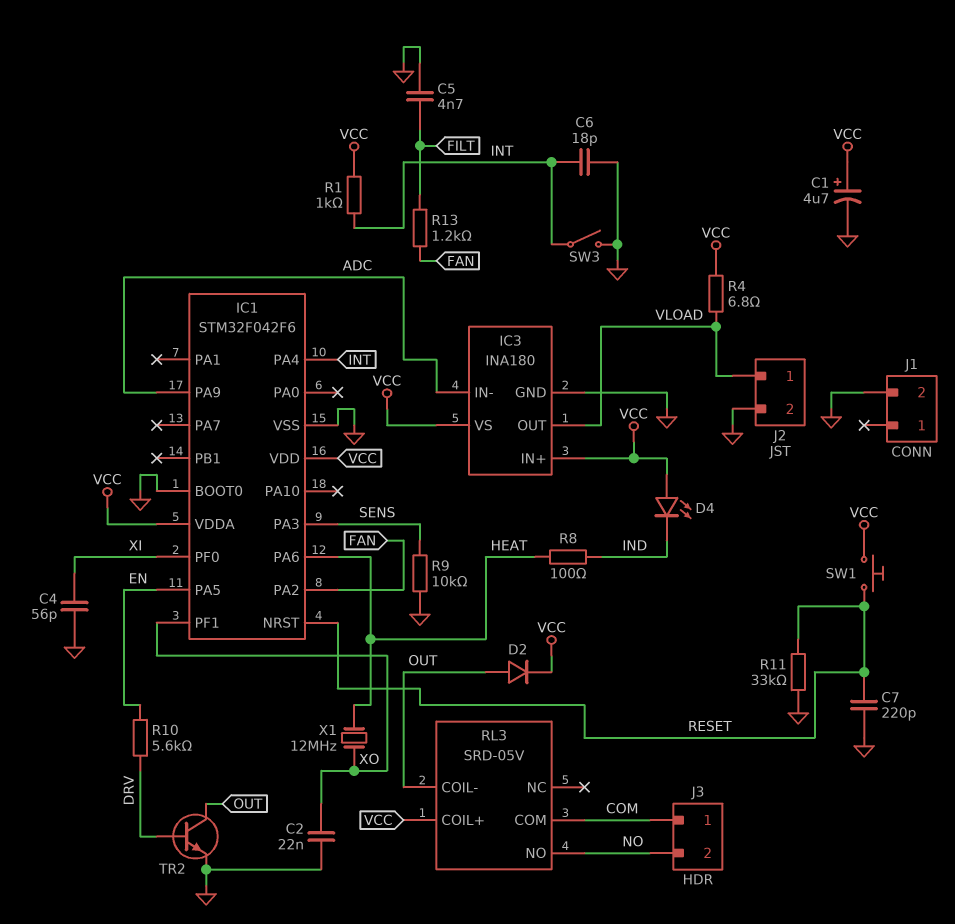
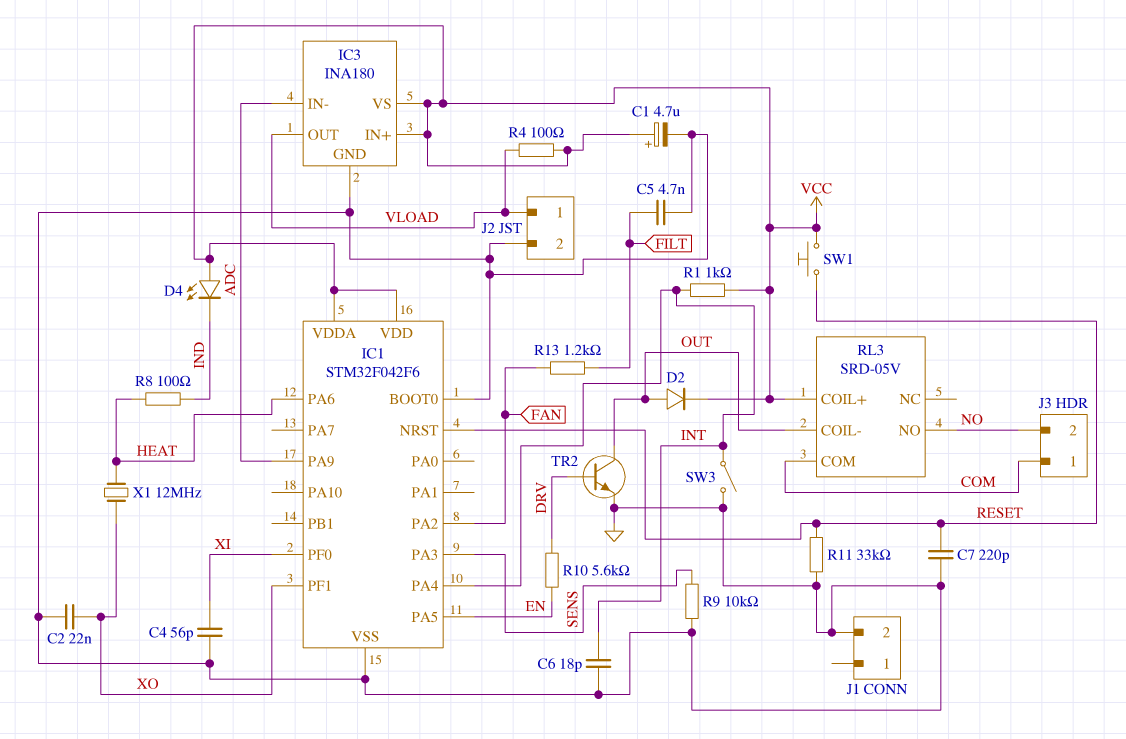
R4: 6.8 (VCC, VLOAD) -> 100 (VCC, VLOAD)

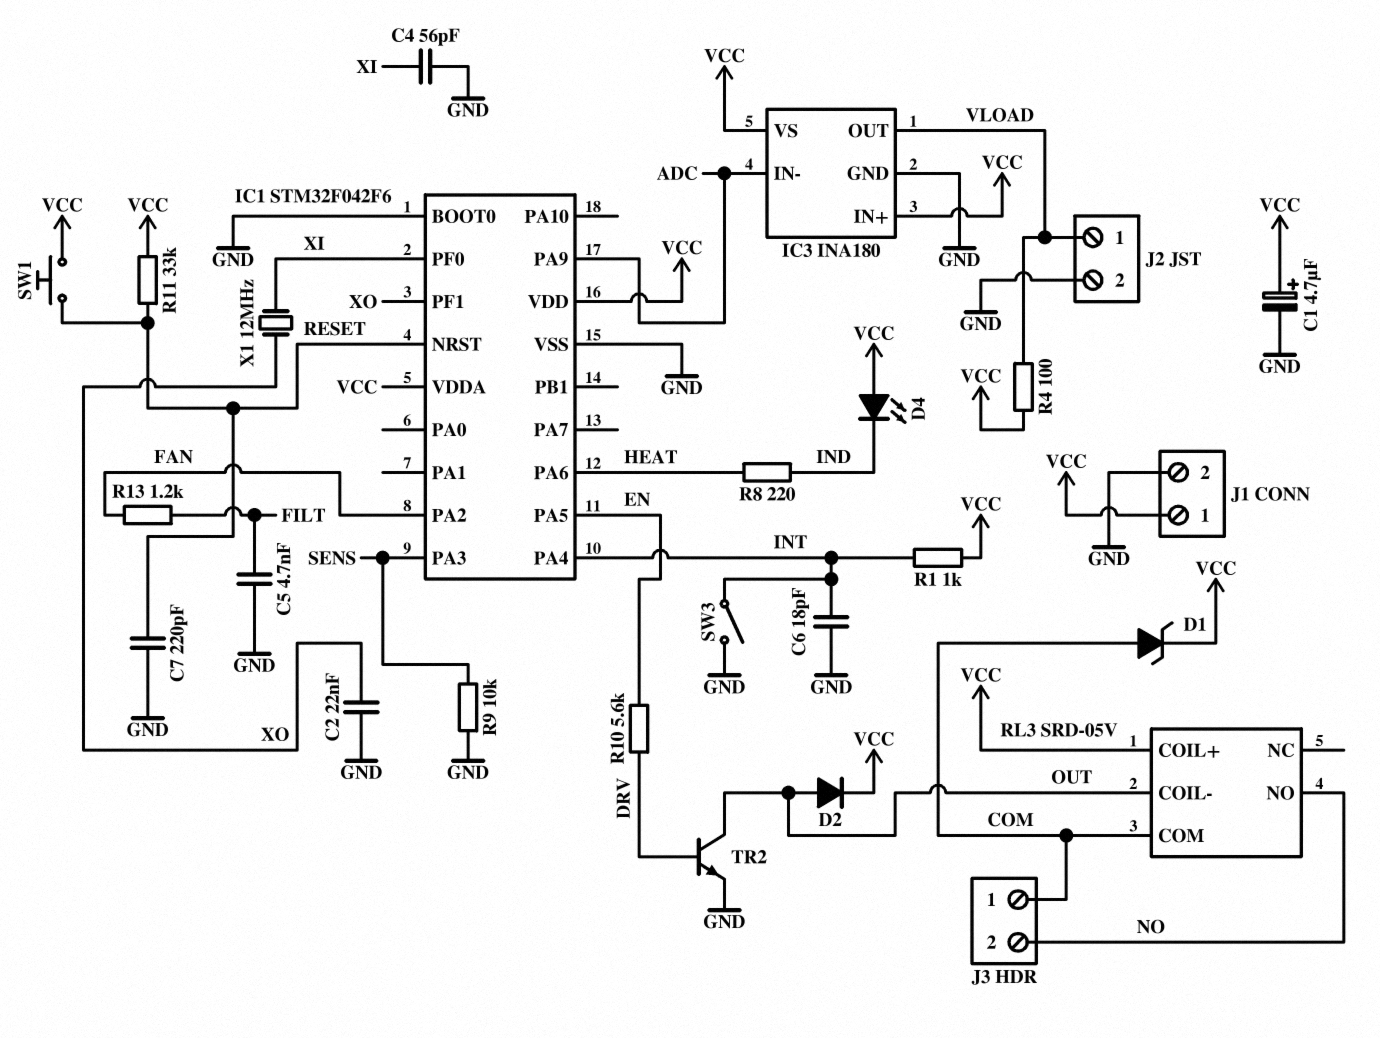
D1: none -> zener (A COM, K VCC)
J1 pin 1: none -> VCC
R8: 100 (HEAT, IND) -> 220 (HEAT, IND)
R11: 33k (GND, RESET) -> 33k (RESET, VCC)
X1: 12MHz (HEAT, XO) -> 12MHz (XI, XO)

